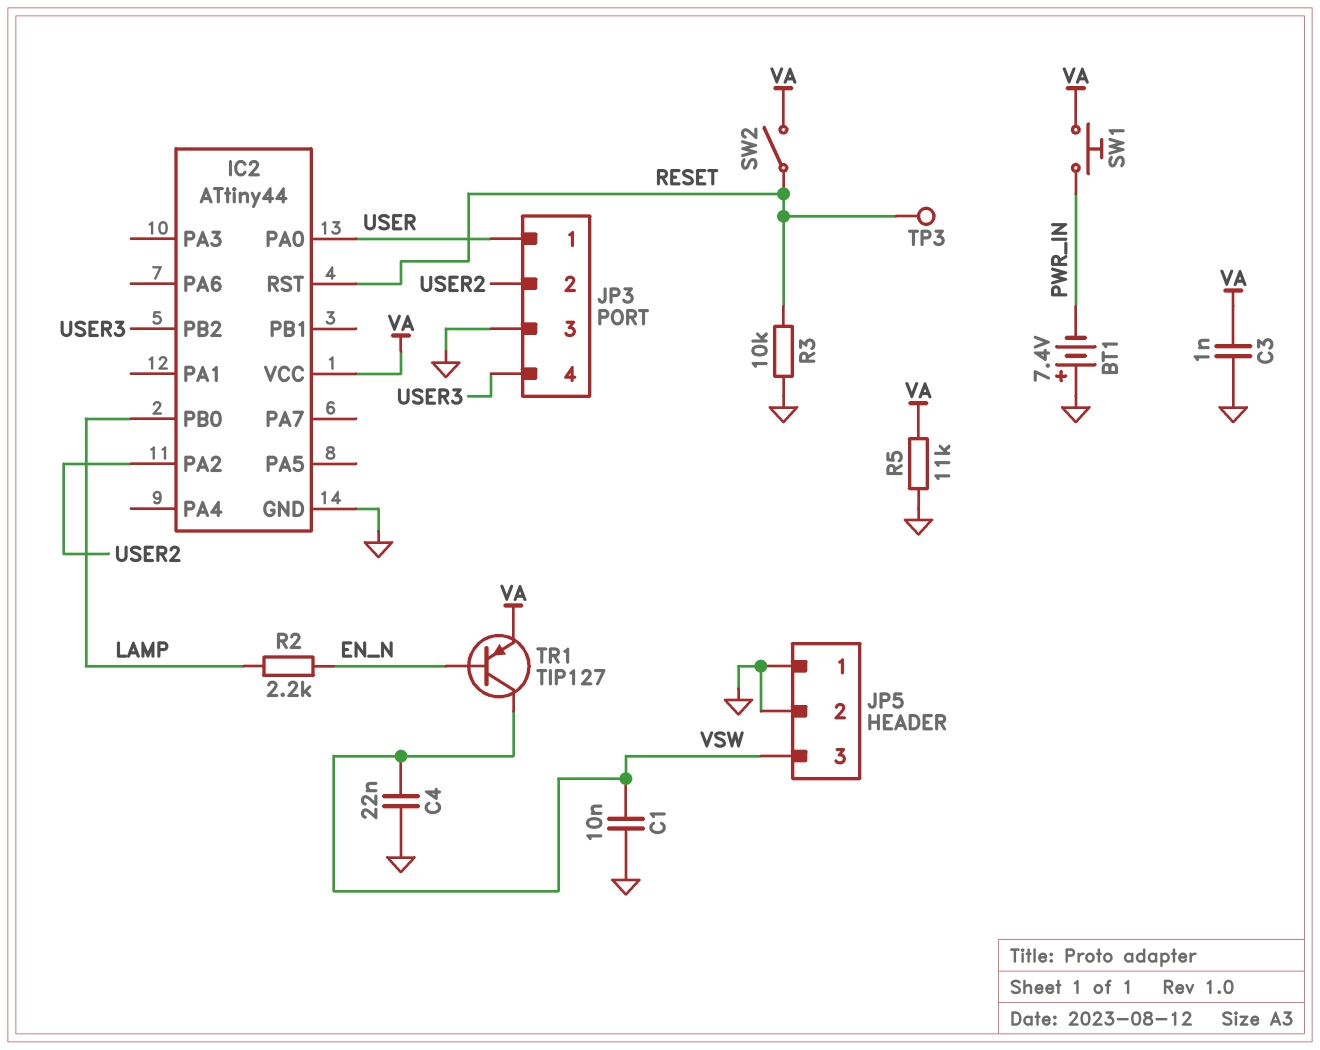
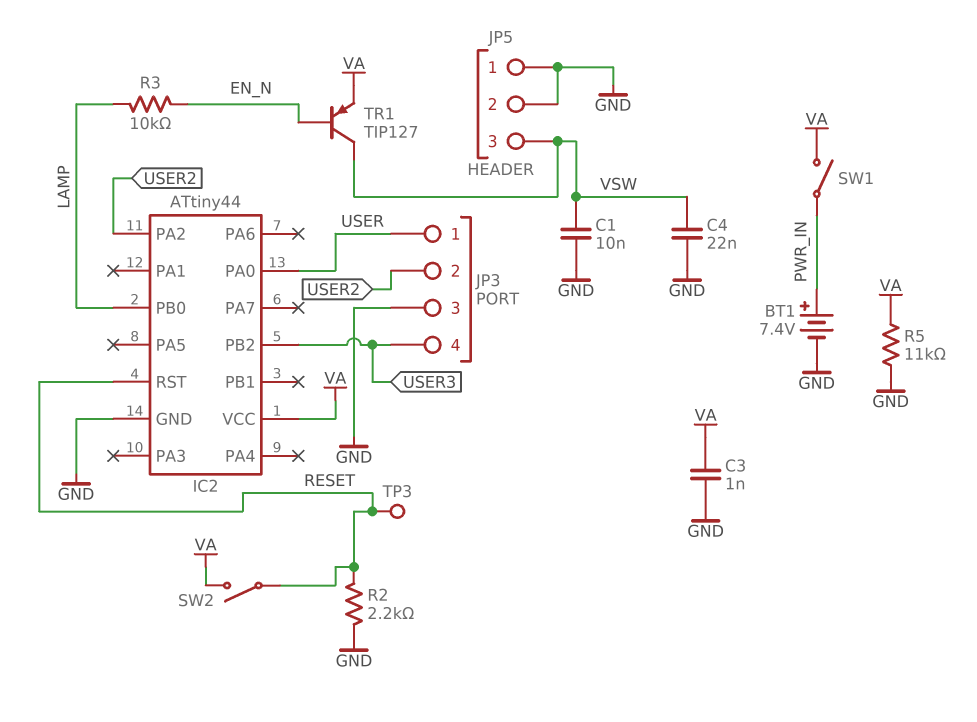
BT1: 7.4V (plus GND, minus PWR_IN) -> 7.4V (plus PWR_IN, minus GND)
R2: 2.2k (EN_N, LAMP) -> 2.2k (GND, RESET)
R3: 10k (GND, RESET) -> 10k (EN_N, LAMP)
SW1: button (PWR_IN, VA) -> switch (PWR_IN, VA)

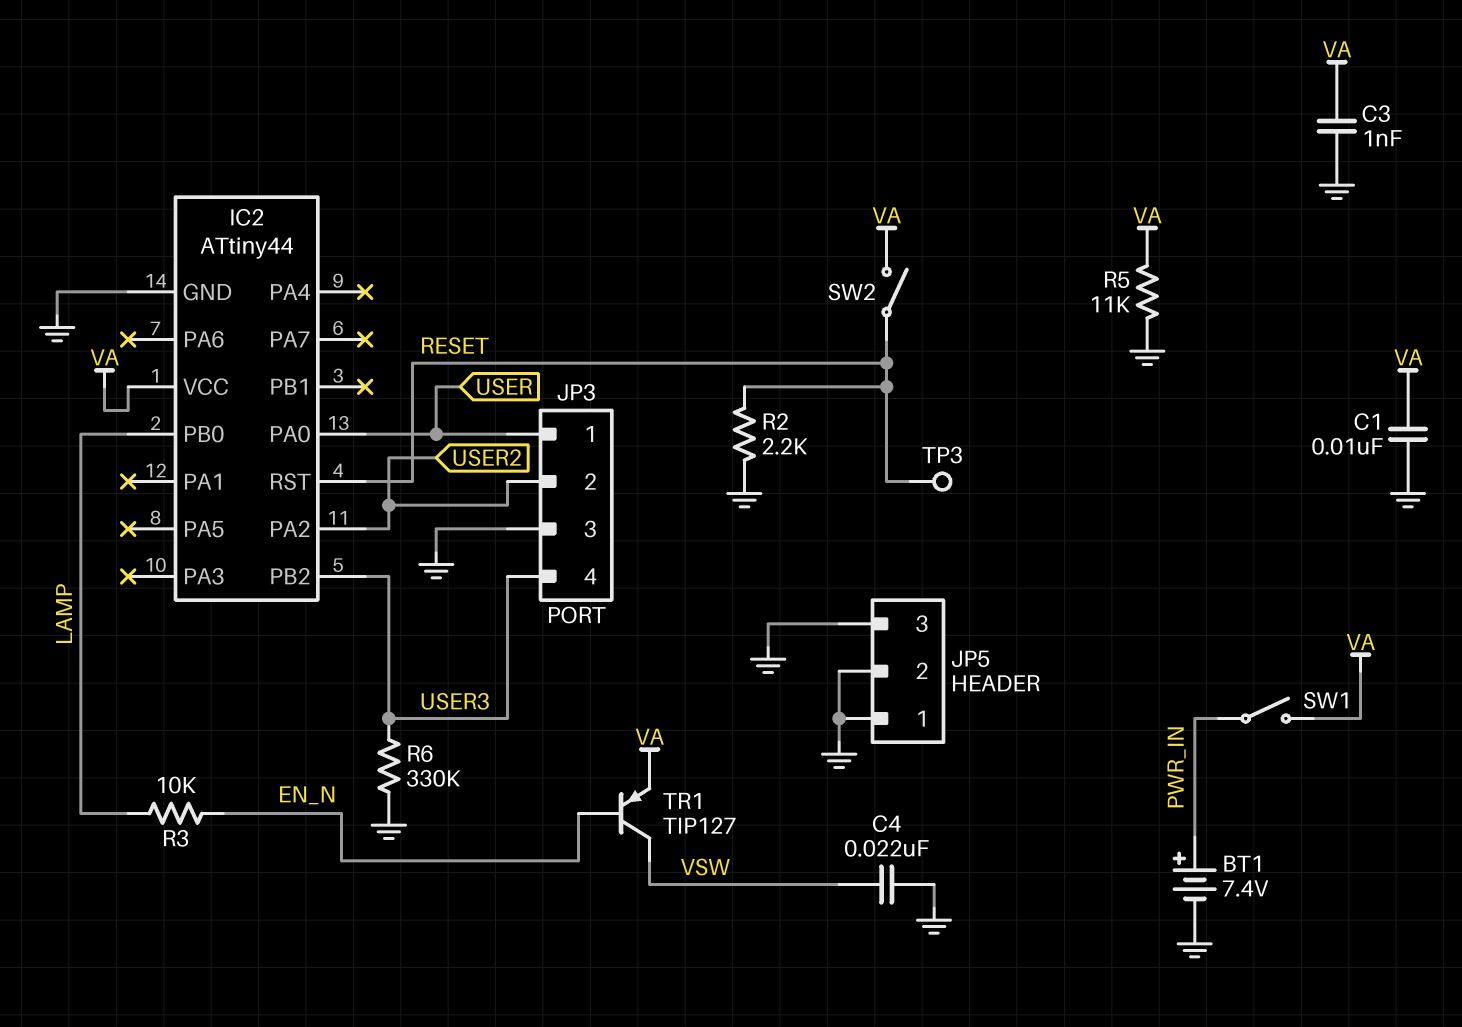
C1: 10nF (GND, VSW) -> 10nF (GND, VA)
JP5 pin 3: VSW -> GND
R6: none -> 330k (GND, USER3)

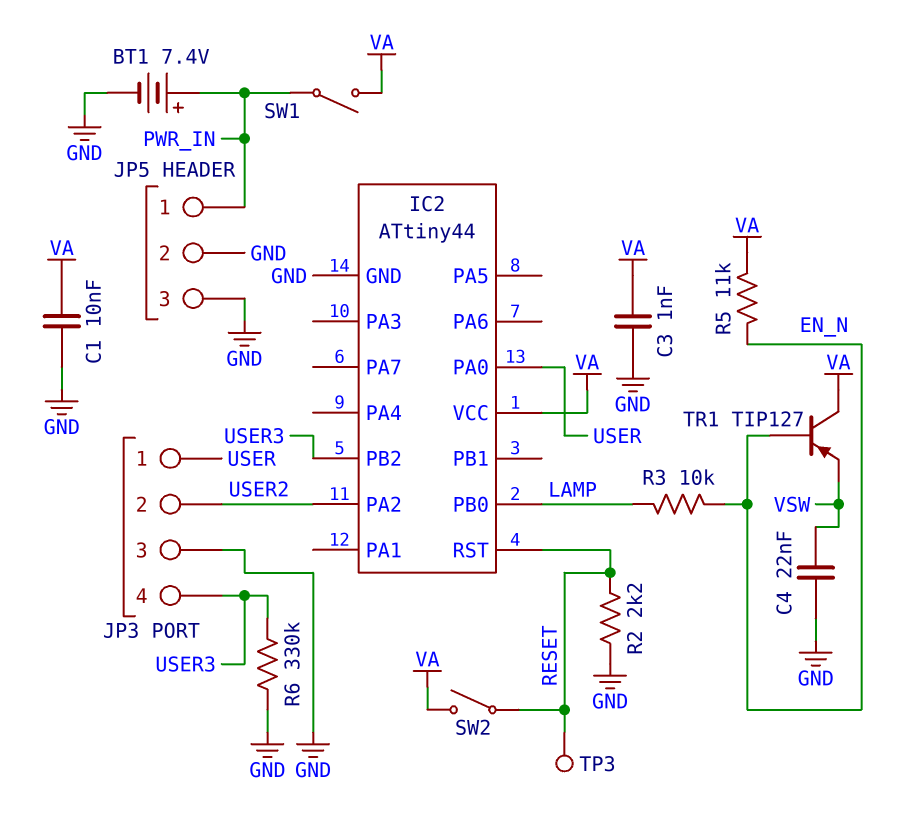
JP5 pin 1: GND -> PWR_IN
R5: 11k (GND, VA) -> 11k (EN_N, VA)
TR1: PNP TIP127 (B EN_N, C VSW, E VA) -> PNP TIP127 (B EN_N, C VA, E VSW)

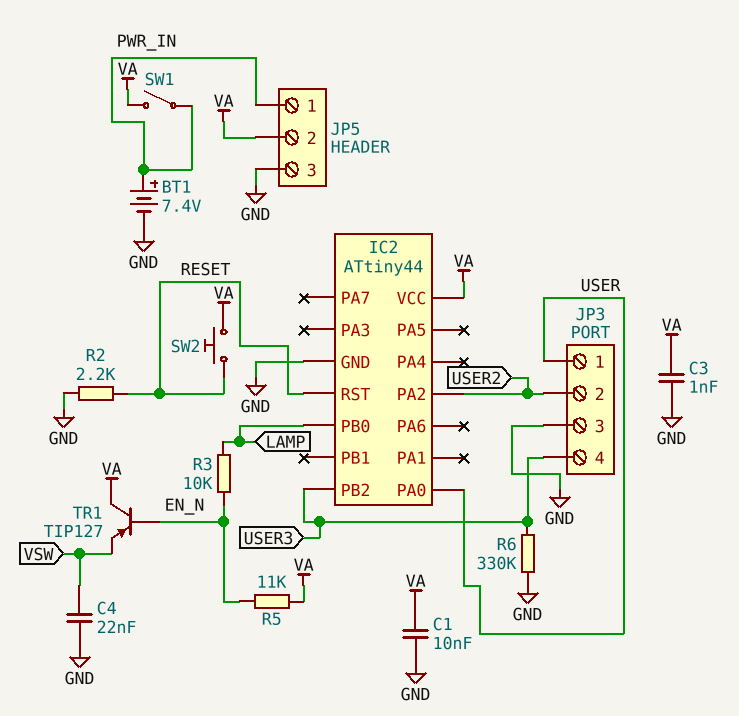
JP5 pin 2: GND -> VA
SW2: switch (RESET, VA) -> button (RESET, VA)
TP3: test point (RESET) -> none

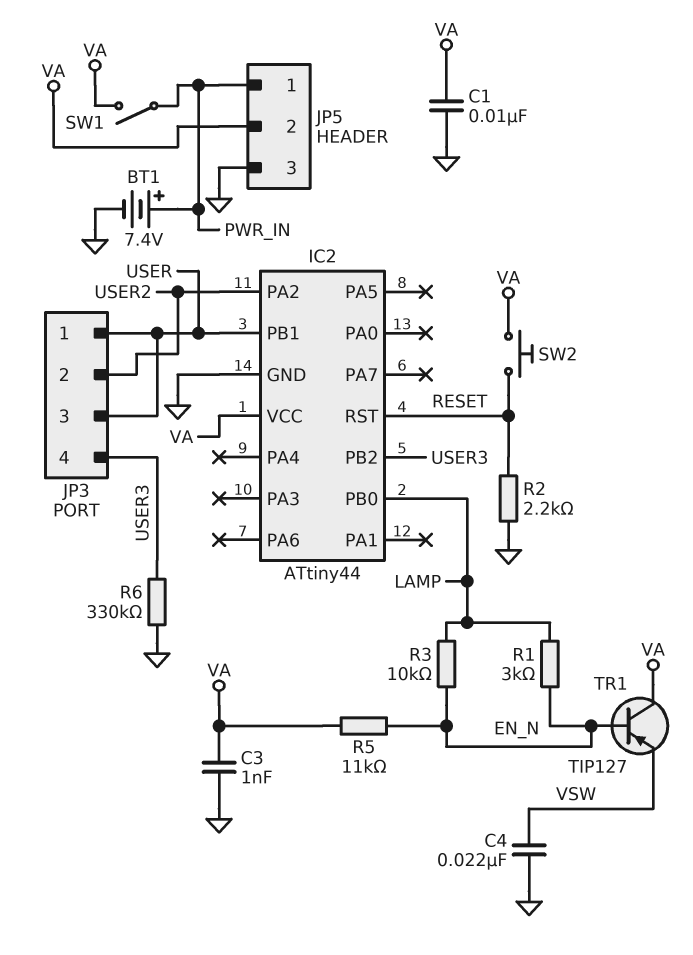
IC2 pin PA0: USER -> none
IC2 pin PB1: none -> USER
JP3 pin 3: GND -> USER
R1: none -> 3k (EN_N, LAMP)

